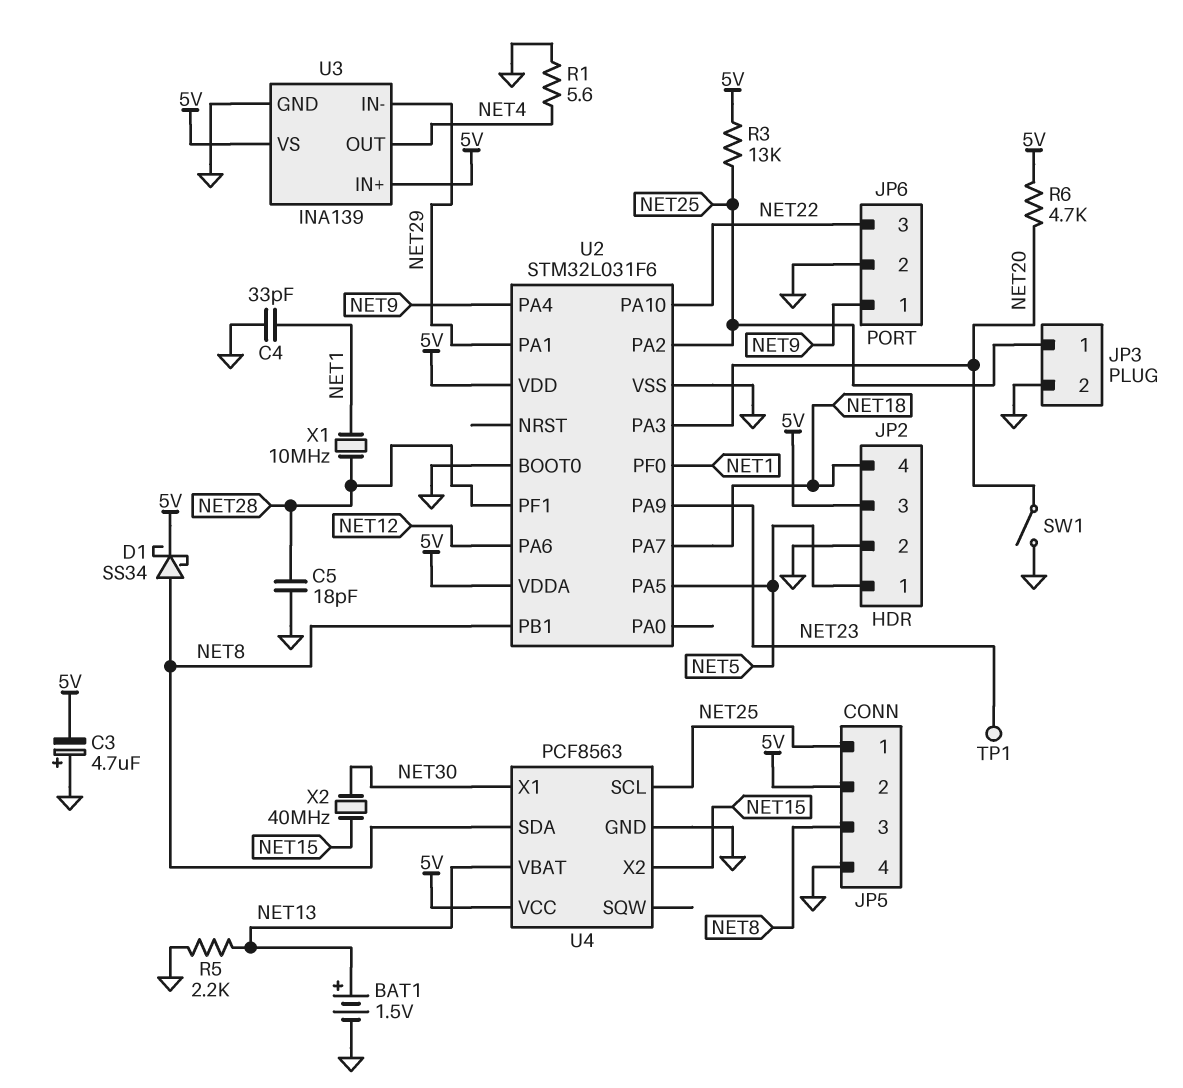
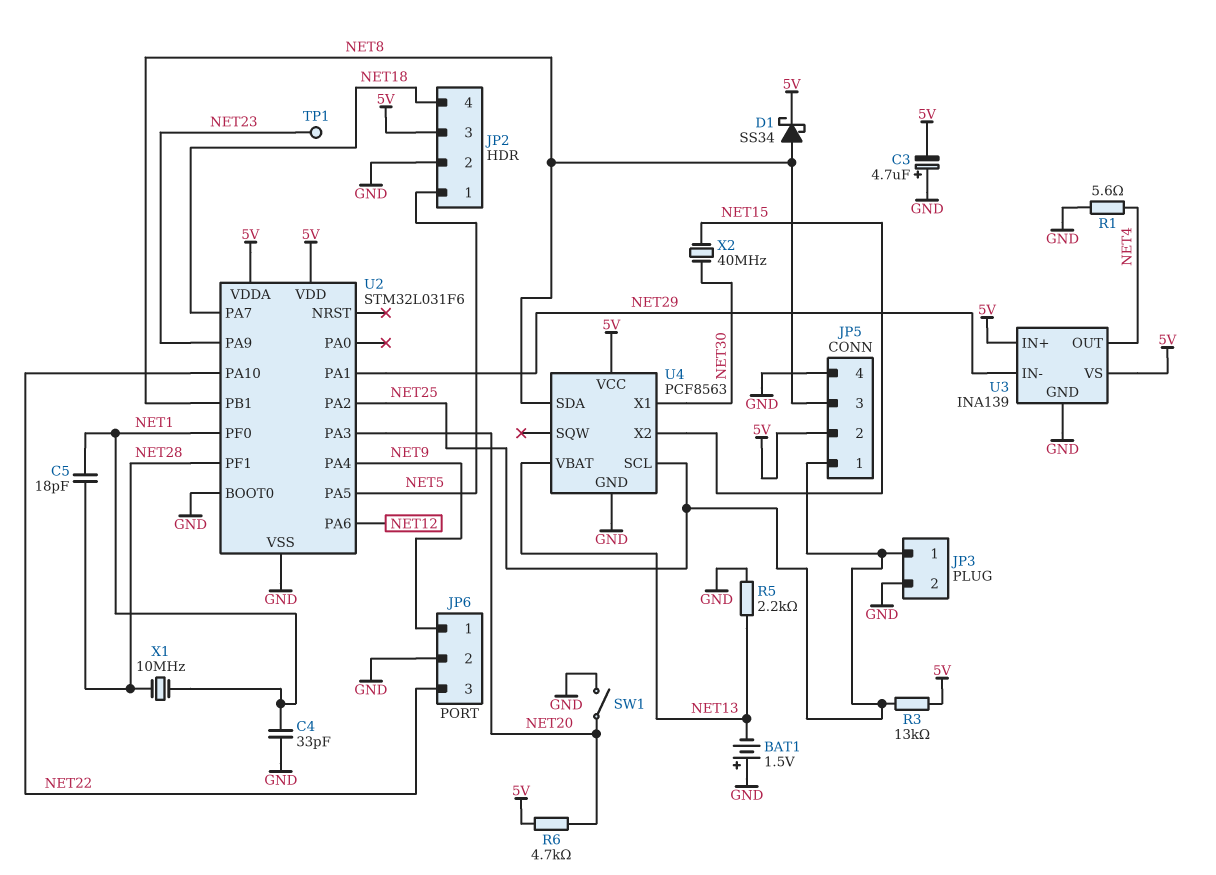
BAT1: 1.5V (plus NET13, minus GND) -> 1.5V (plus GND, minus NET13)
C5: 18pF (GND, NET28) -> 18pF (NET1, NET28)

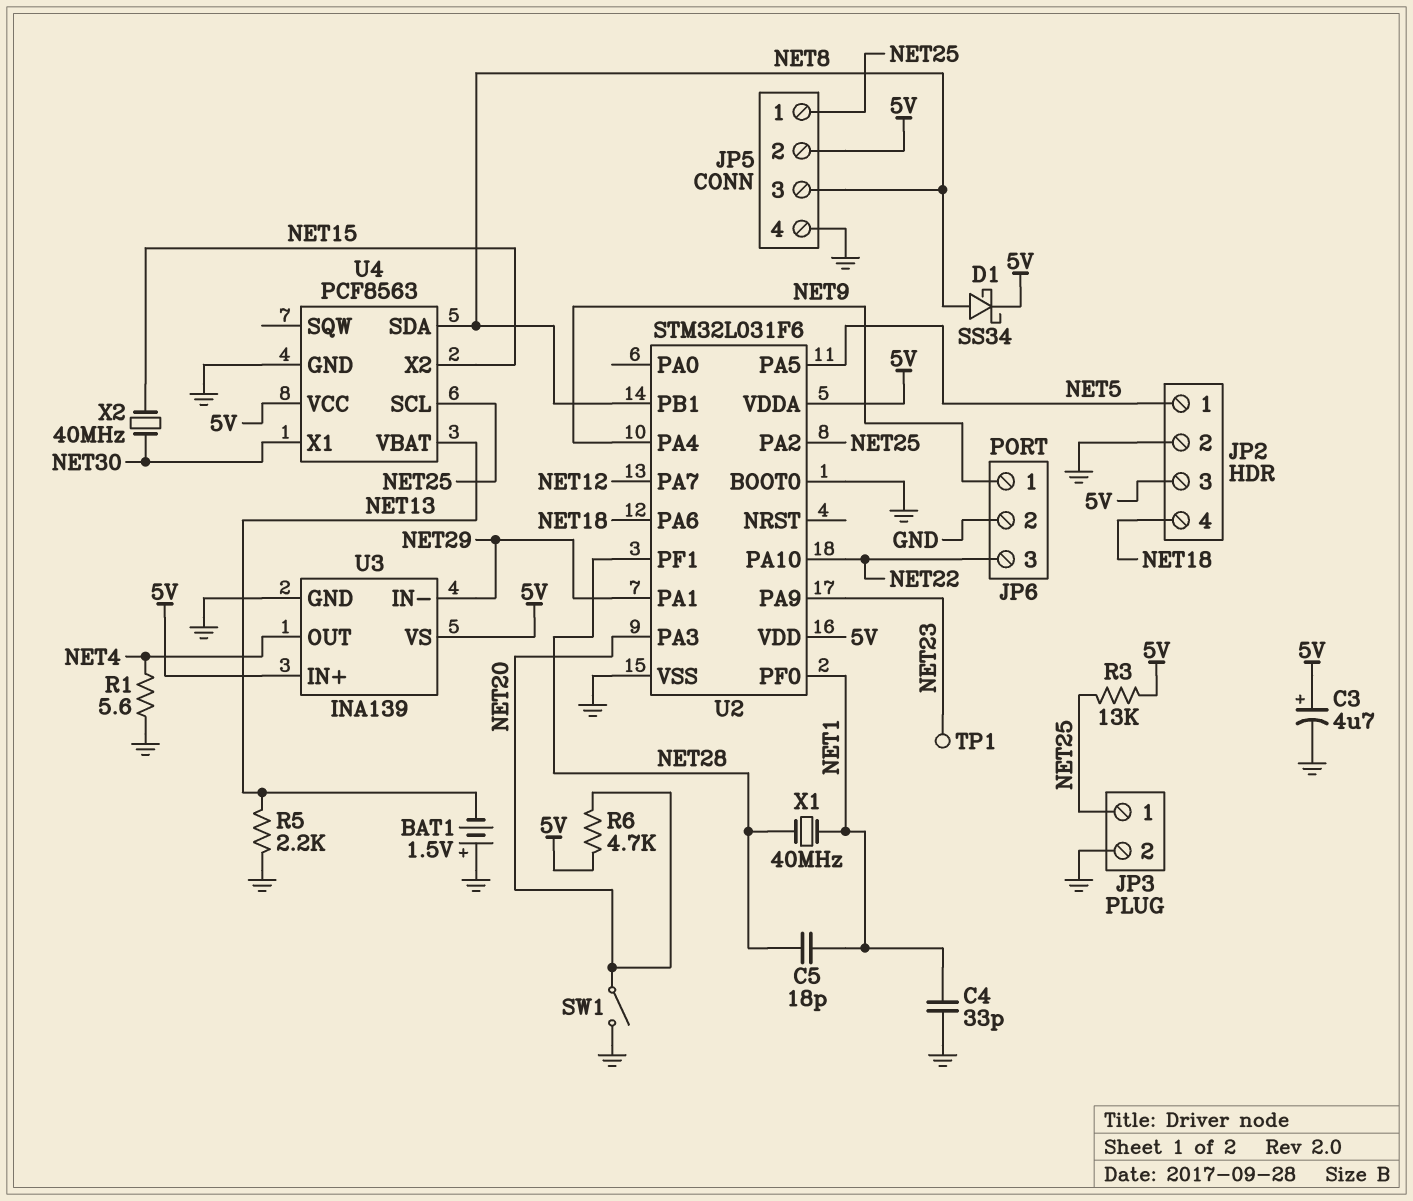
C3: 4.7uF (plus GND, minus 5V) -> 4.7uF (plus 5V, minus GND)
U2 pin PA6: NET12 -> NET18
U2 pin PA7: NET18 -> NET12
X1: 10MHz (NET1, NET28) -> 40MHz (NET1, NET28)

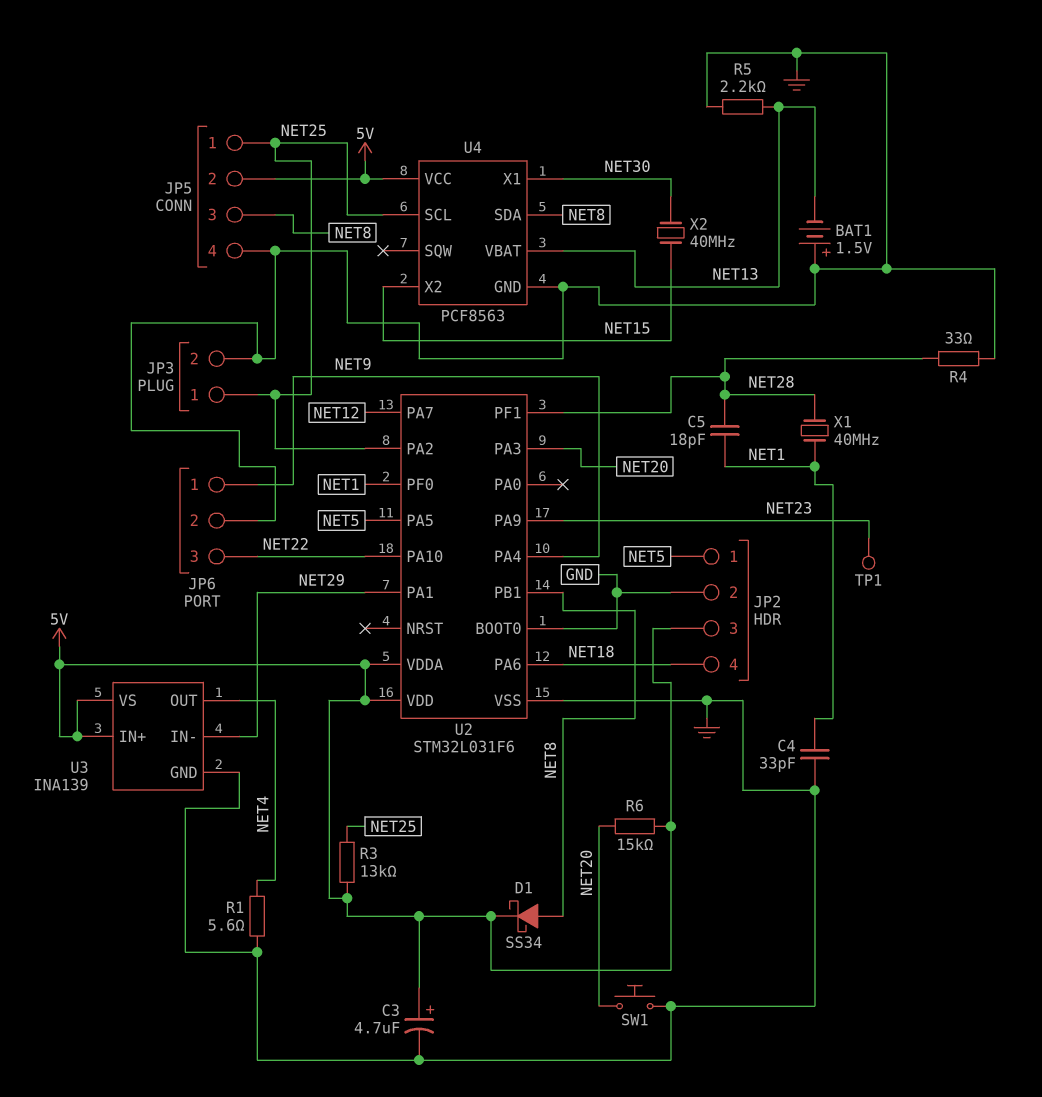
R4: none -> 33 (GND, NET28)
R6: 4.7k (5V, NET20) -> 15k (5V, NET20)
SW1: switch (GND, NET20) -> button (GND, NET20)

